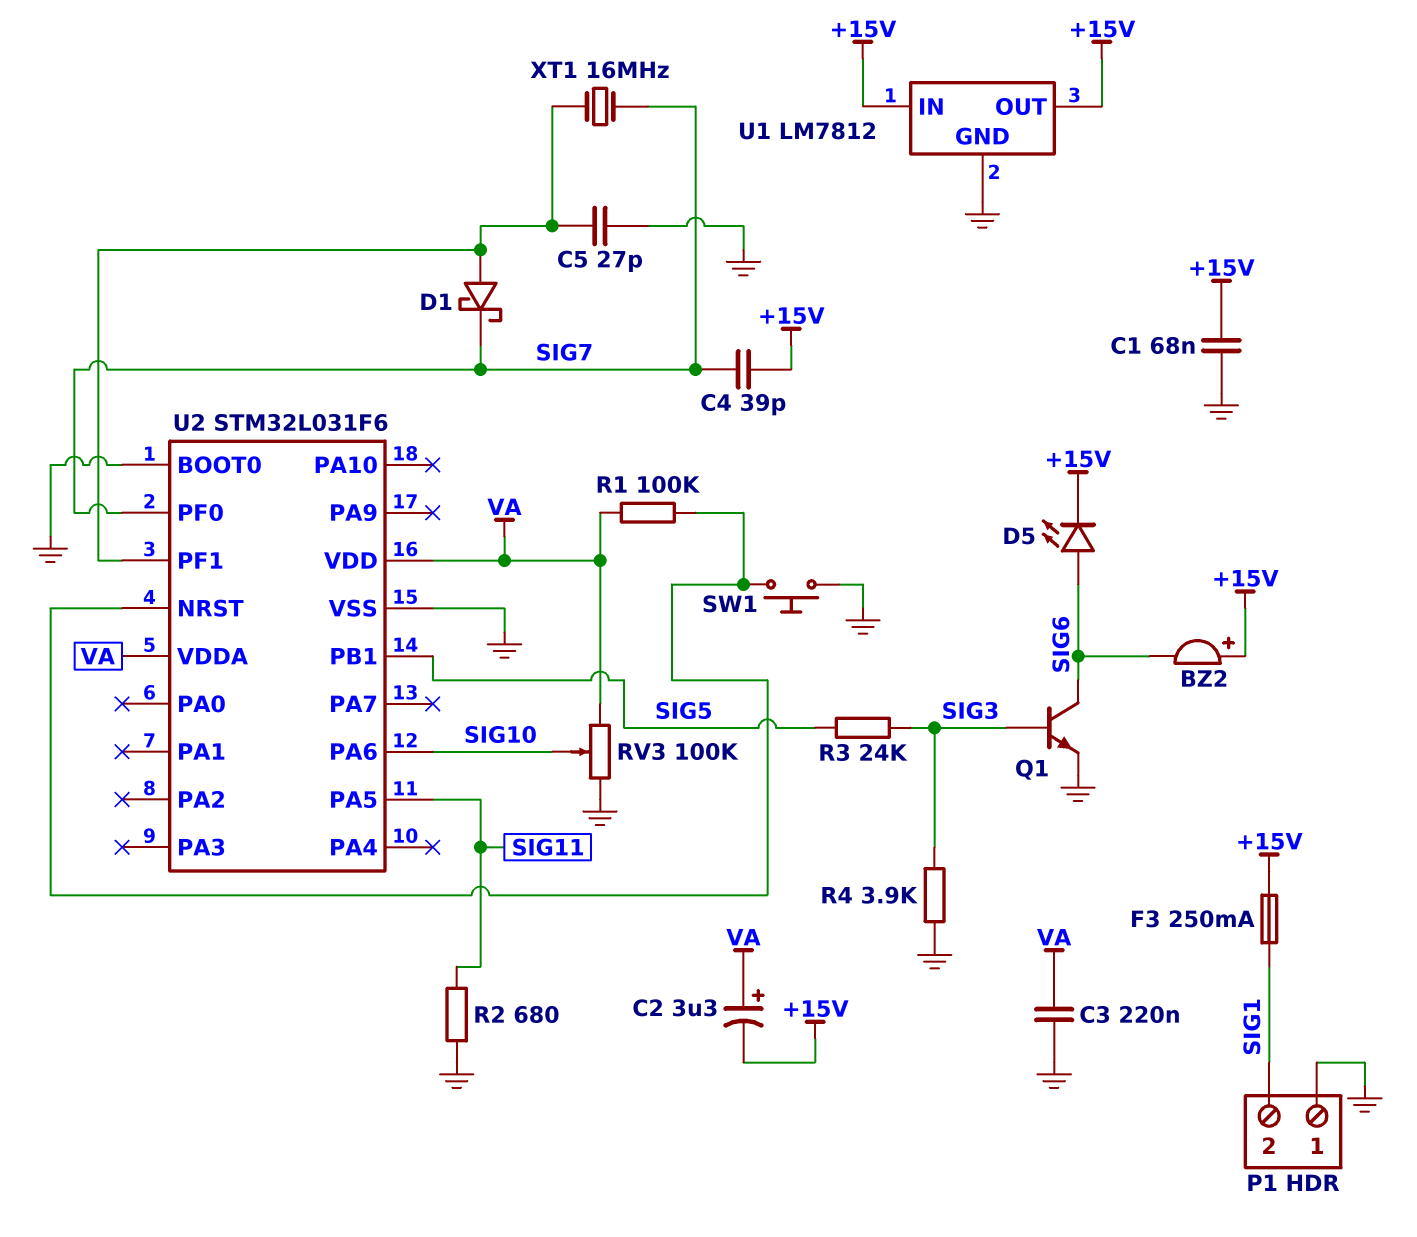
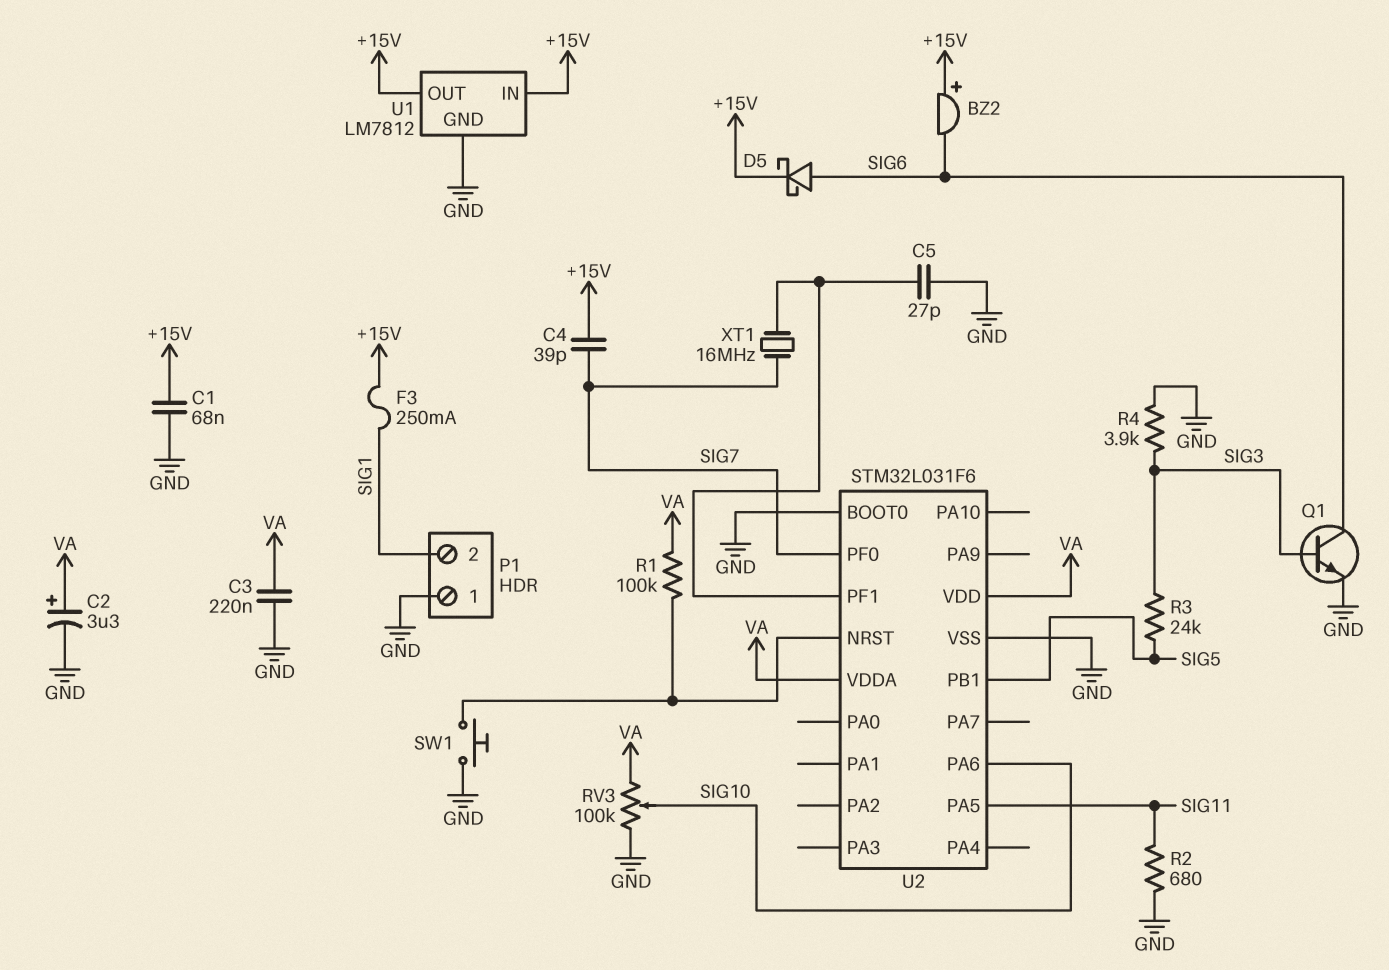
C2: 3.3uF (plus VA, minus +15V) -> 3.3uF (plus VA, minus GND)
D1: schottky (A U2/PF1, K SIG7) -> none
D5: LED (A SIG6, K +15V) -> schottky (A SIG6, K +15V)

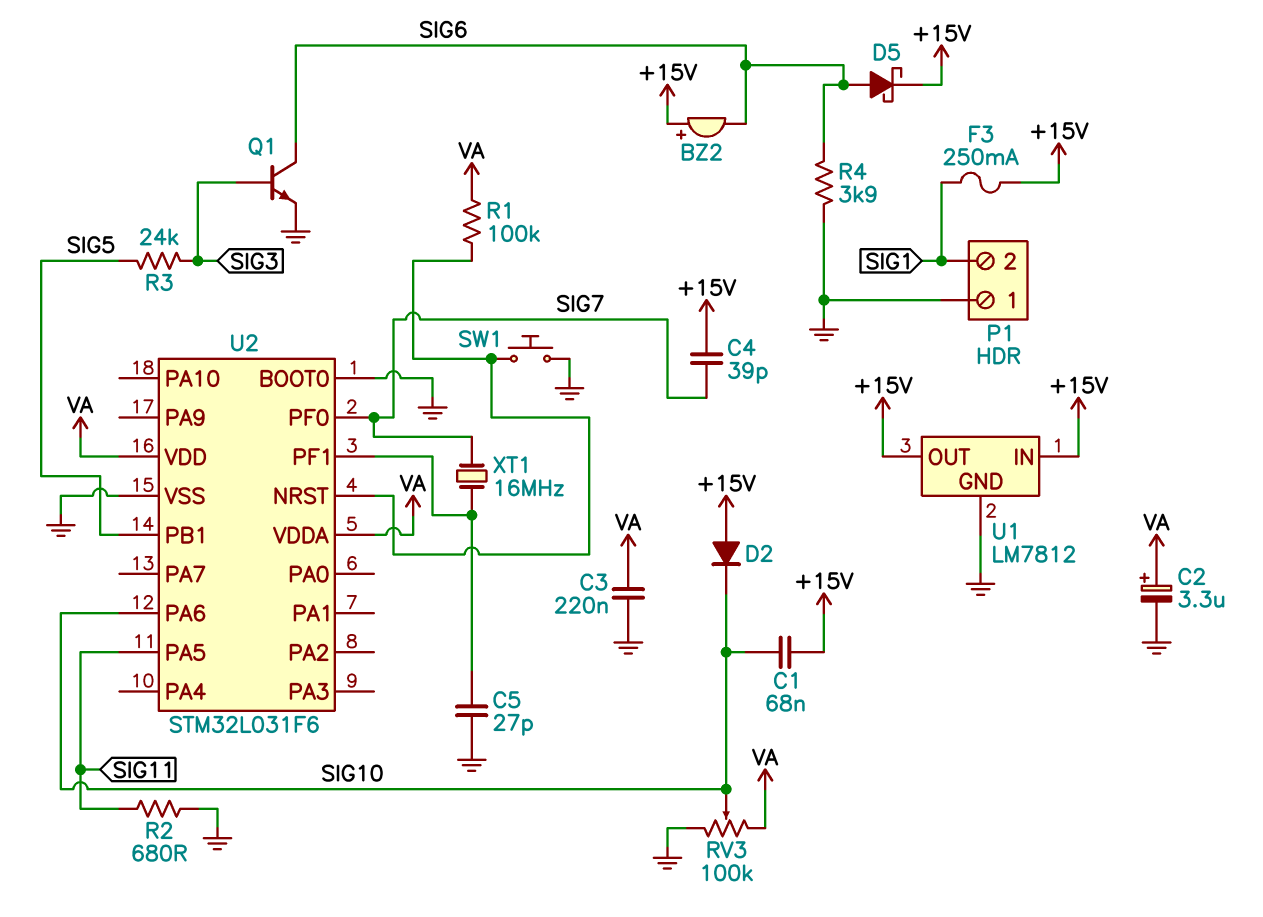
C1: 68nF (+15V, GND) -> 68nF (+15V, SIG10)
D2: none -> diode (A +15V, K SIG10)
R4: 3.9k (GND, SIG3) -> 3.9k (GND, SIG6)

